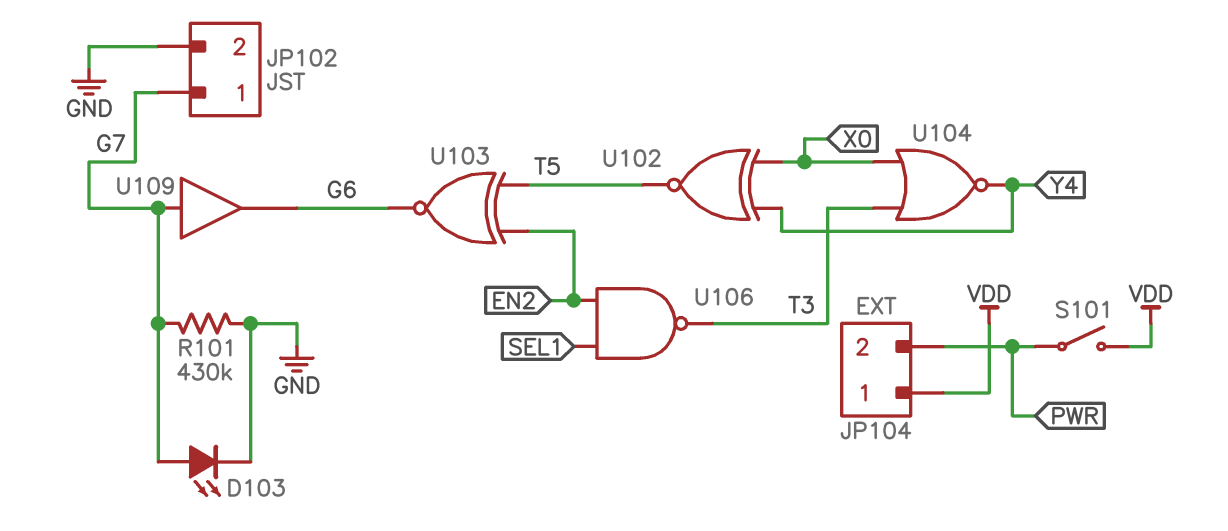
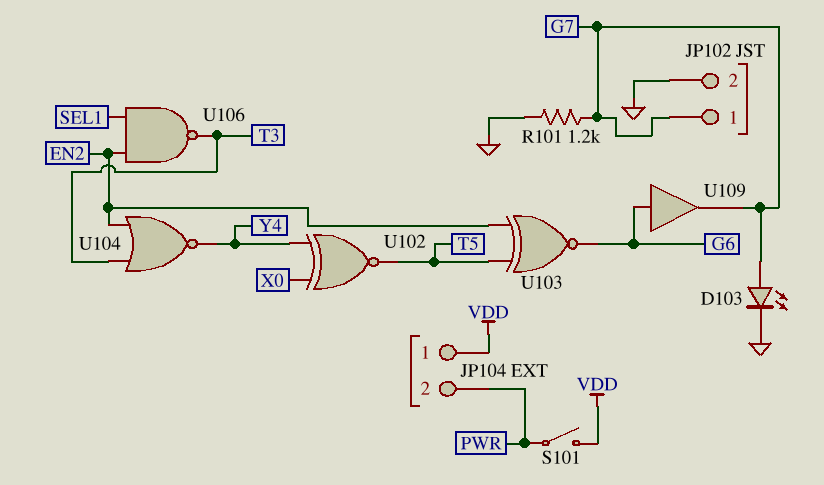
R101: 430k (G7, GND) -> 1.2k (G7, GND)
U104: NOR (in T3, in X0, out Y4) -> NOR (in EN2, in T3, out Y4)
U109: buffer (in G7, out G6) -> buffer (in G6, out G7)

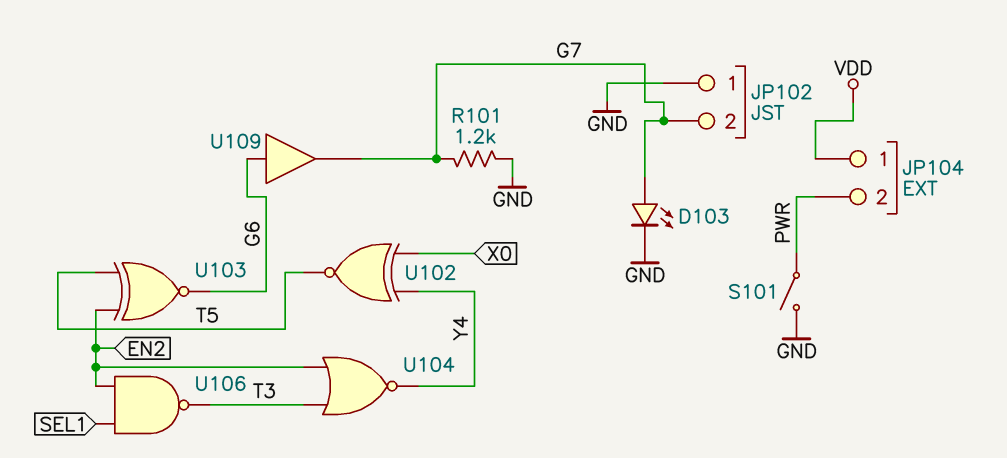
JP102 pin 1: G7 -> GND
JP102 pin 2: GND -> G7
S101: switch (PWR, VDD) -> switch (GND, PWR)

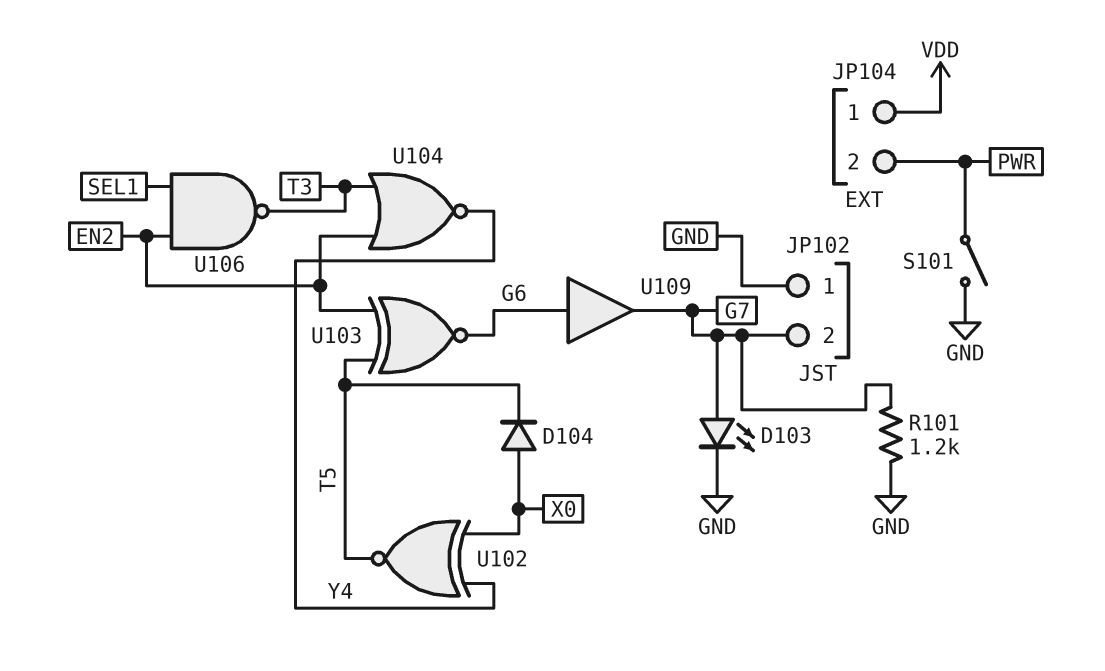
D104: none -> diode (A X0, K T5)

